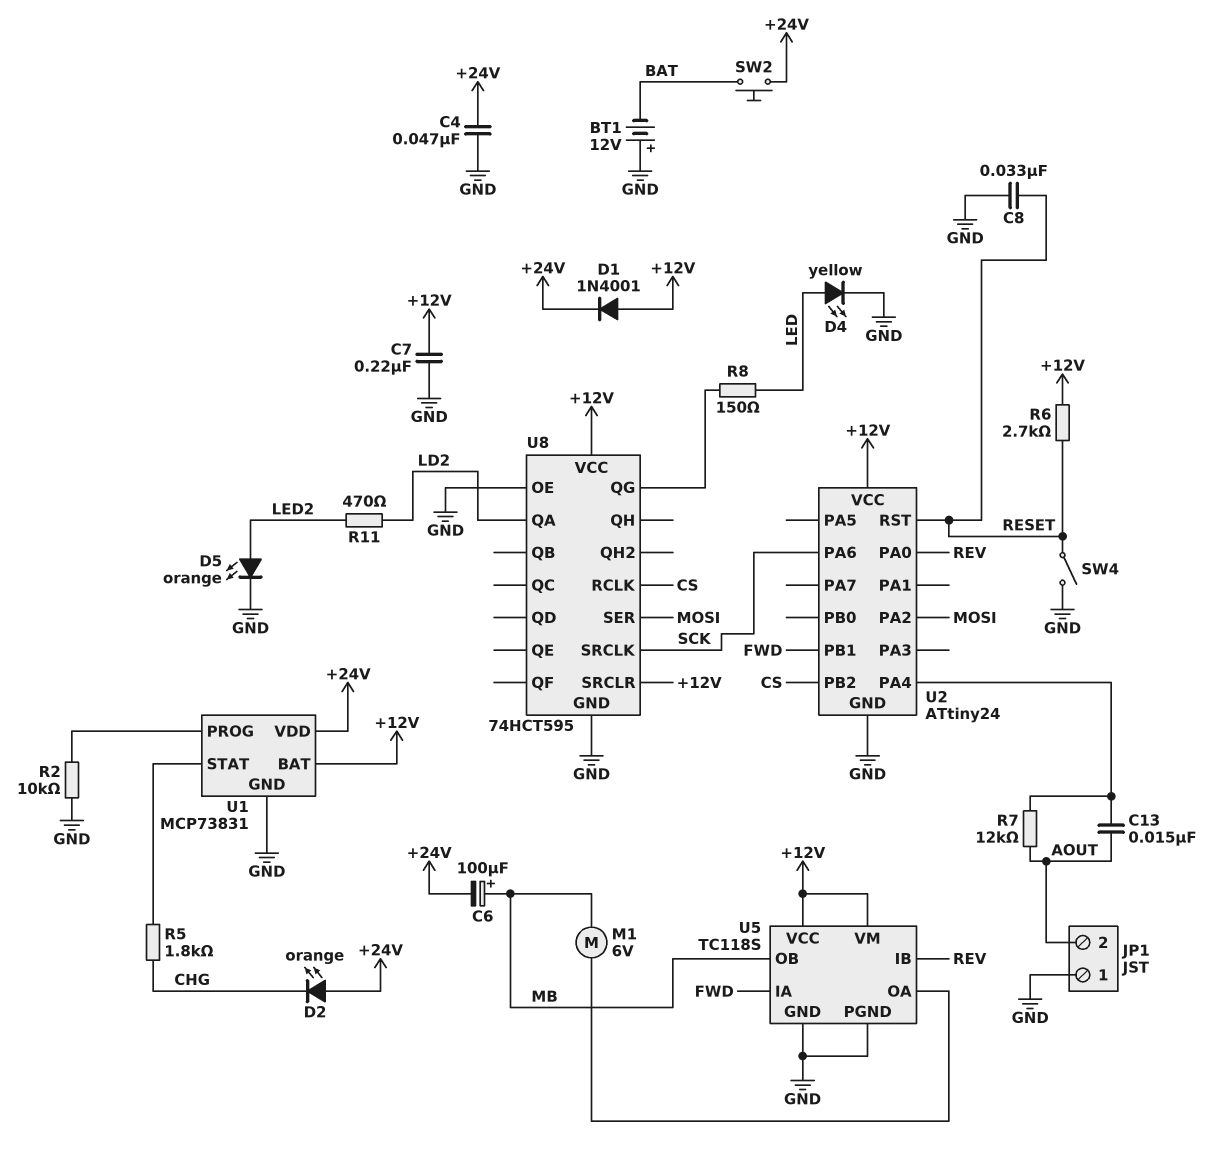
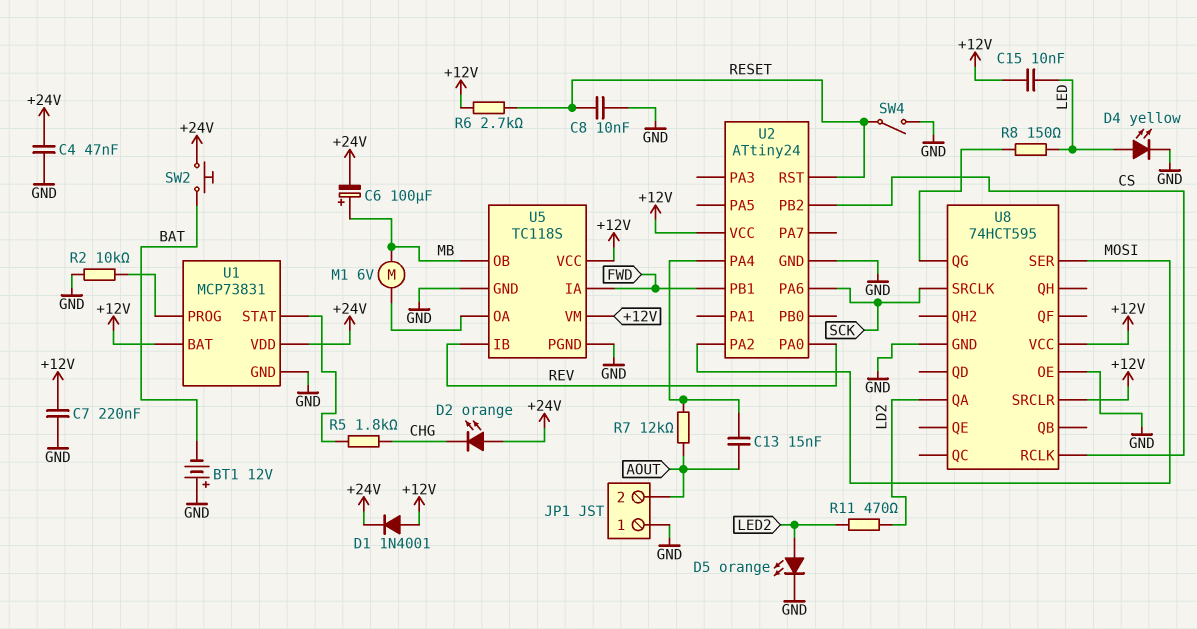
C8: 33nF (GND, RESET) -> 10nF (GND, RESET)
C15: none -> 10nF (+12V, LED)

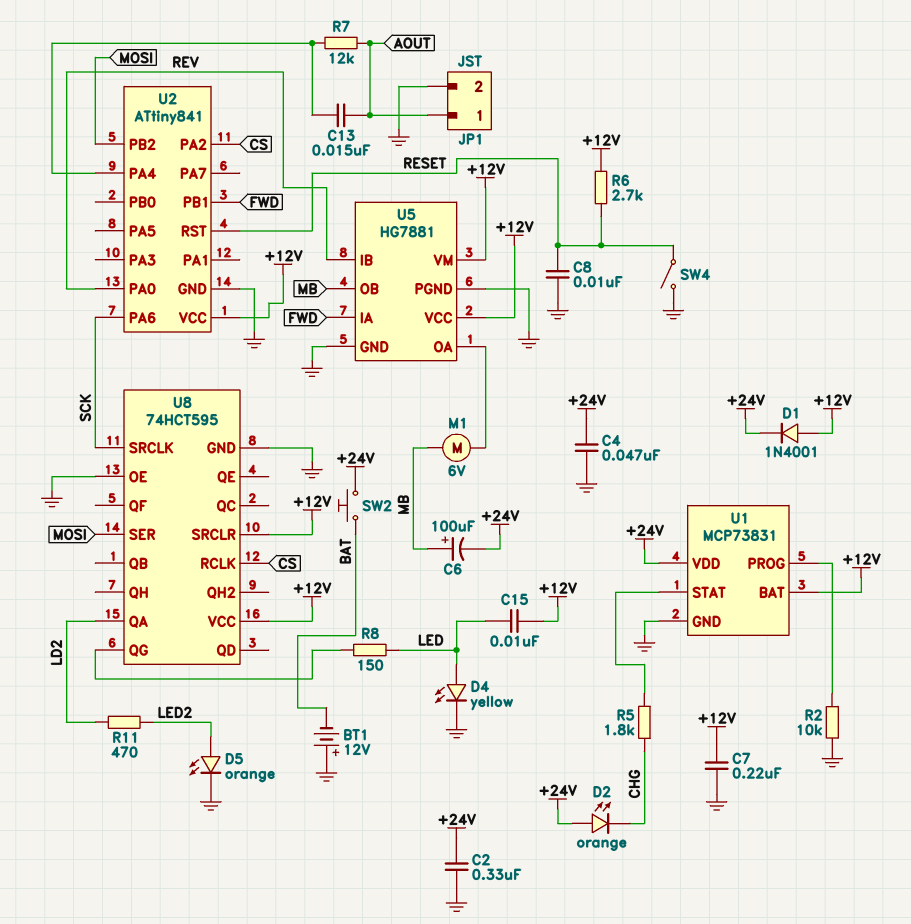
C2: none -> 330nF (+24V, GND)
JP1 pin 1: GND -> AOUT
JP1 pin 2: AOUT -> GND
U2: ATtiny24 -> ATtiny841
U2 pin PA2: MOSI -> CS
U2 pin PB2: CS -> MOSI
U5: TC118S -> HG7881

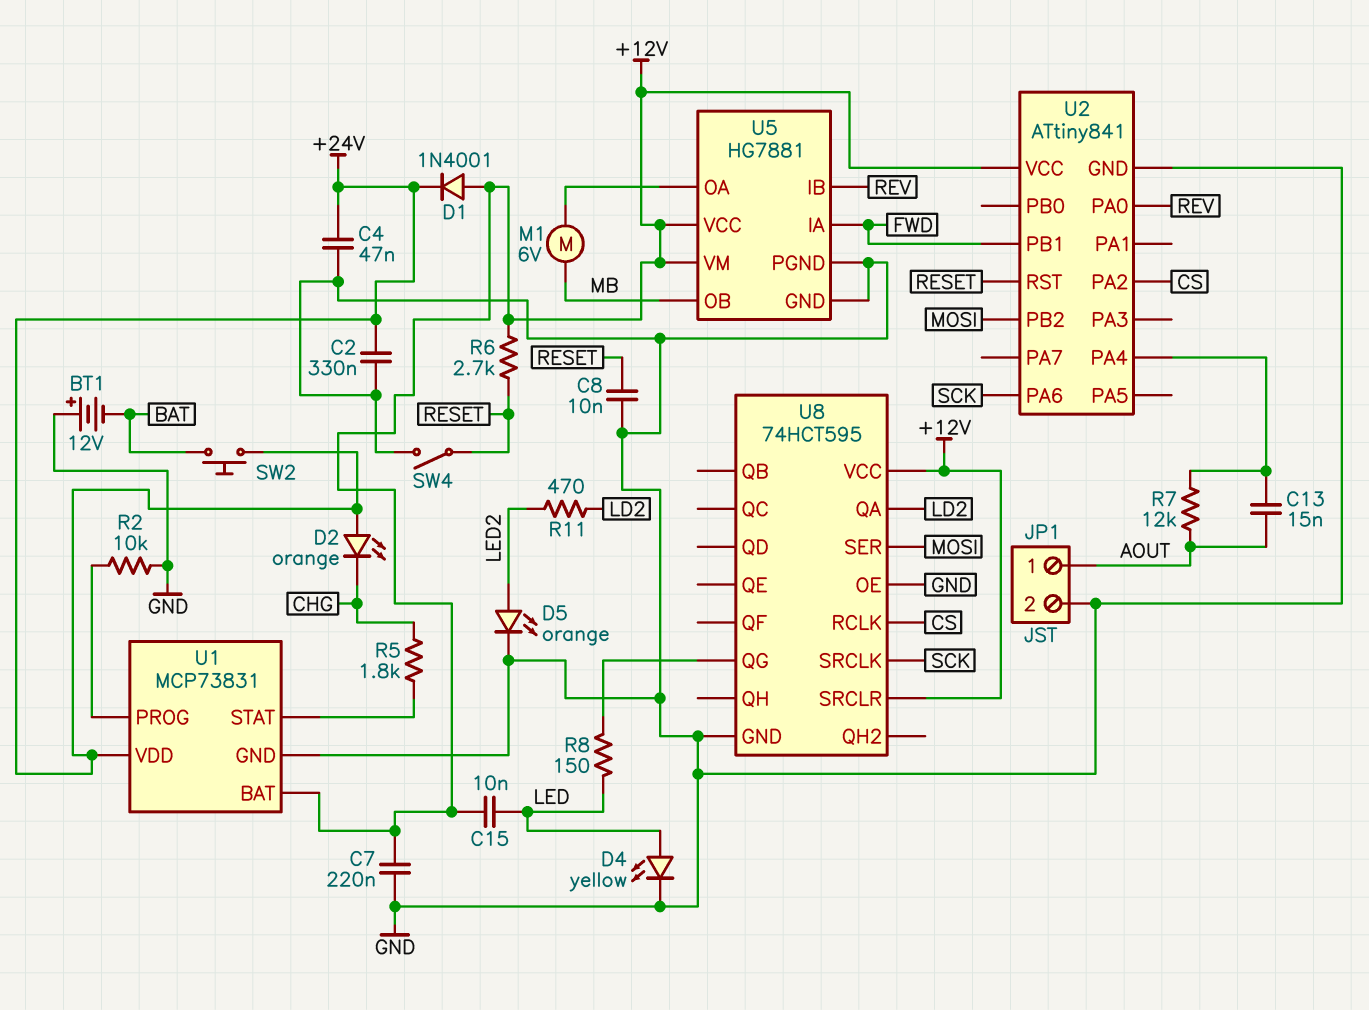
C6: 100uF (plus MB, minus +24V) -> none

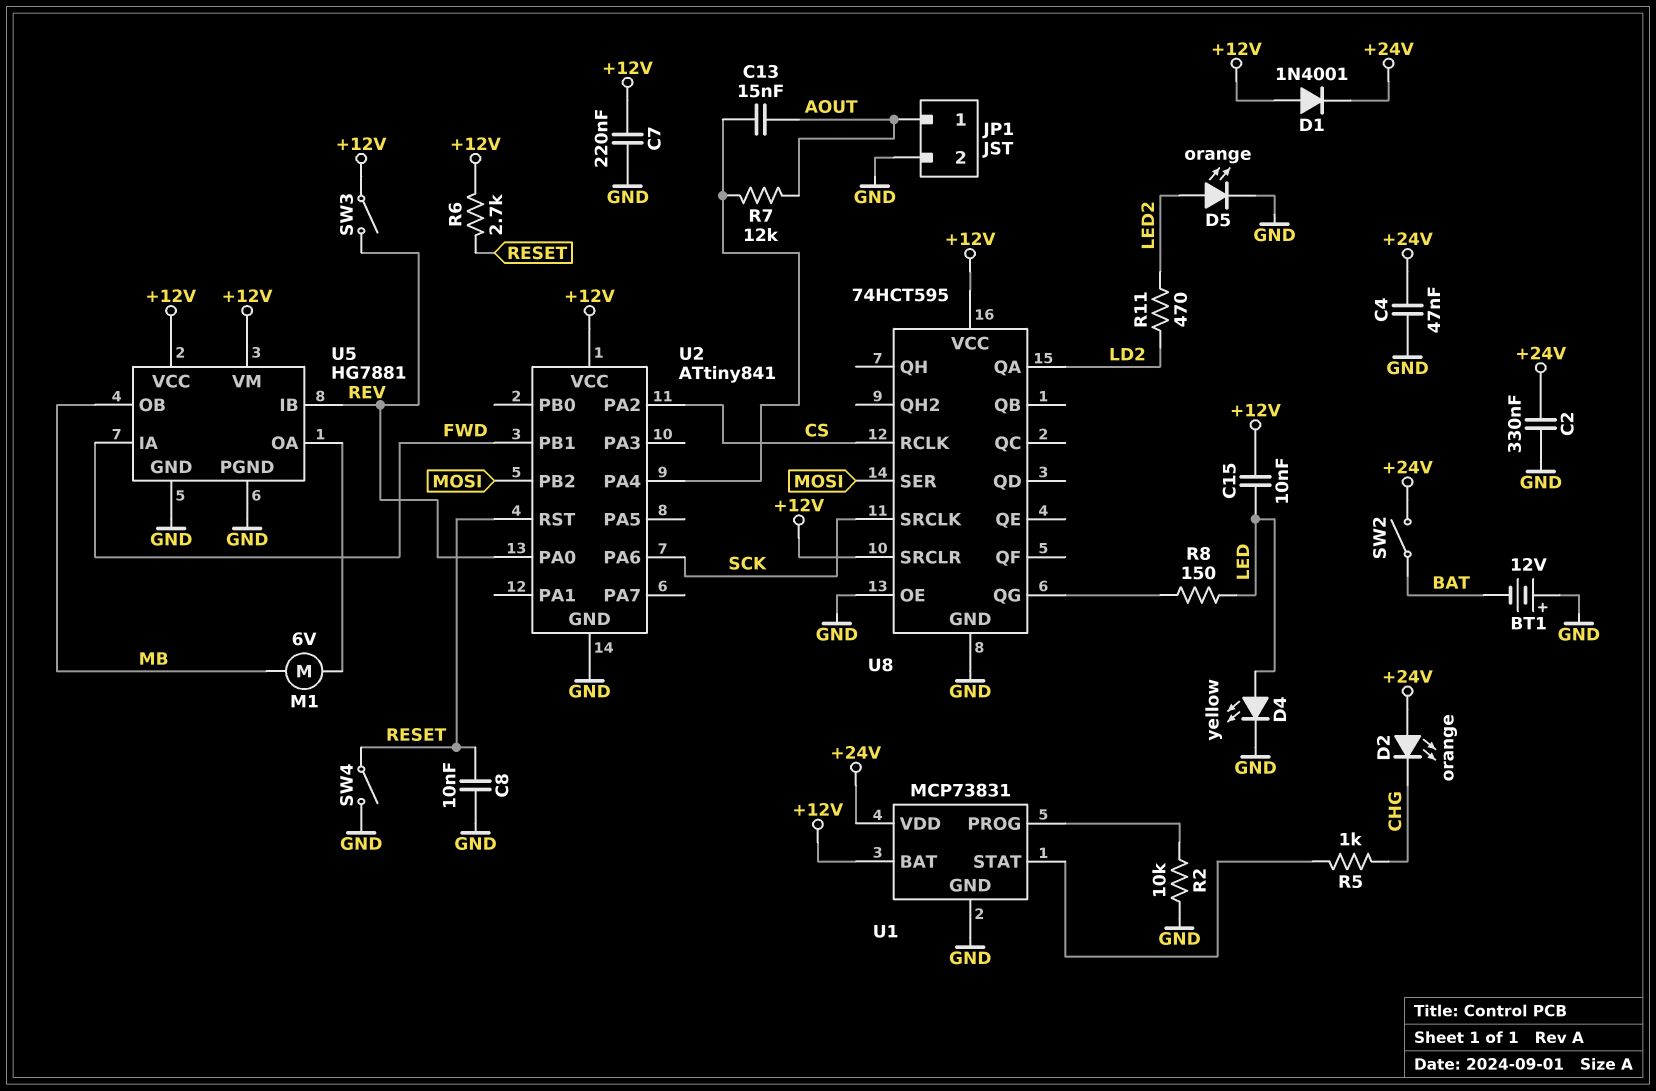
R5: 1.8k (CHG, U1/STAT) -> 1k (CHG, U1/STAT)
SW2: button (+24V, BAT) -> switch (+24V, BAT)
SW3: none -> switch (+12V, REV)

